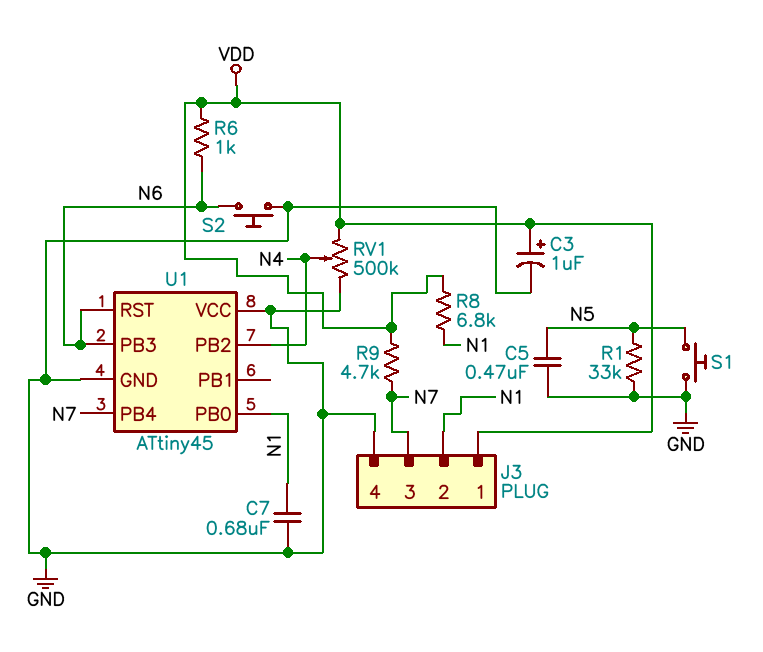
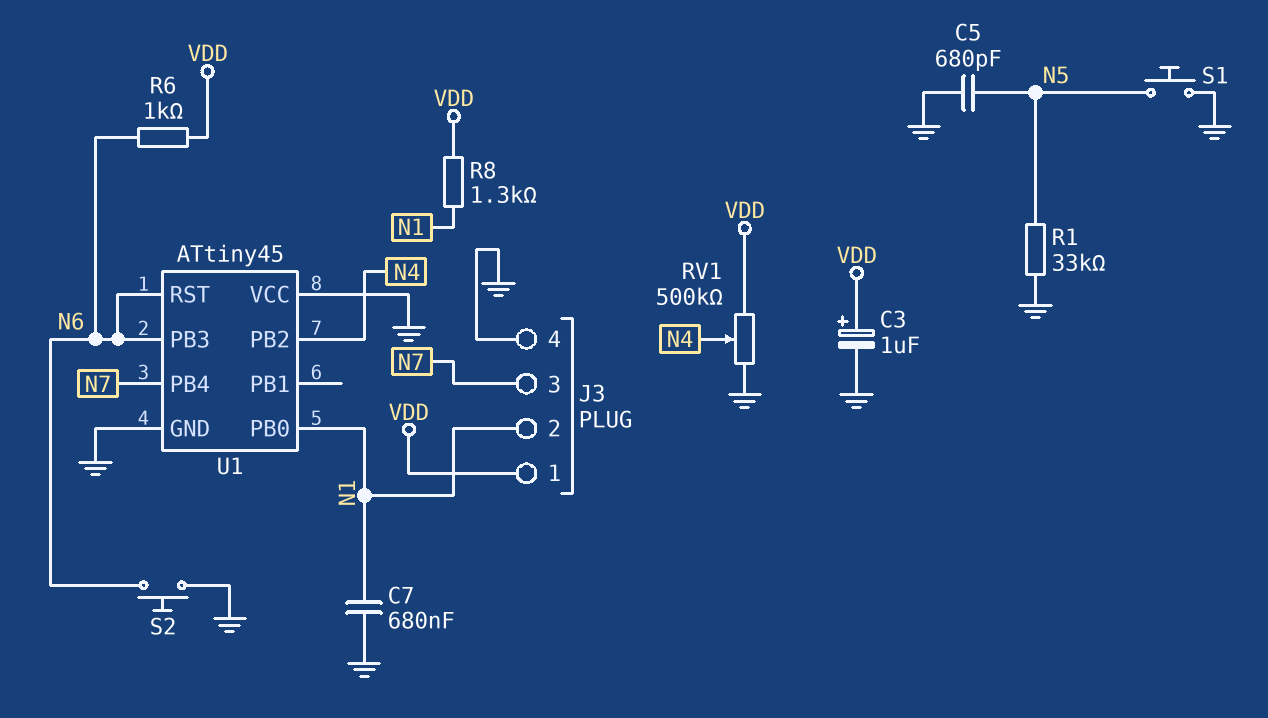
C5: 470nF (GND, N5) -> 680pF (GND, N5)
R8: 6.8k (N1, VDD) -> 1.3k (N1, VDD)
R9: 4.7k (N7, VDD) -> none

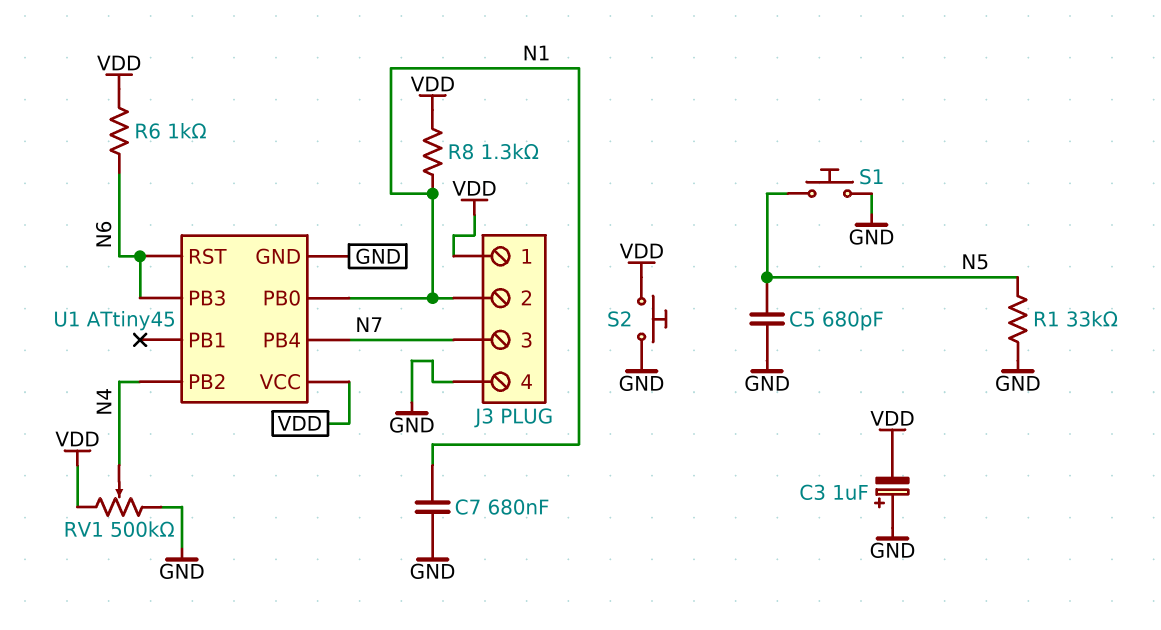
C3: 1uF (plus VDD, minus GND) -> 1uF (plus GND, minus VDD)
S2: button (GND, N6) -> button (GND, VDD)
U1 pin VCC: GND -> VDD

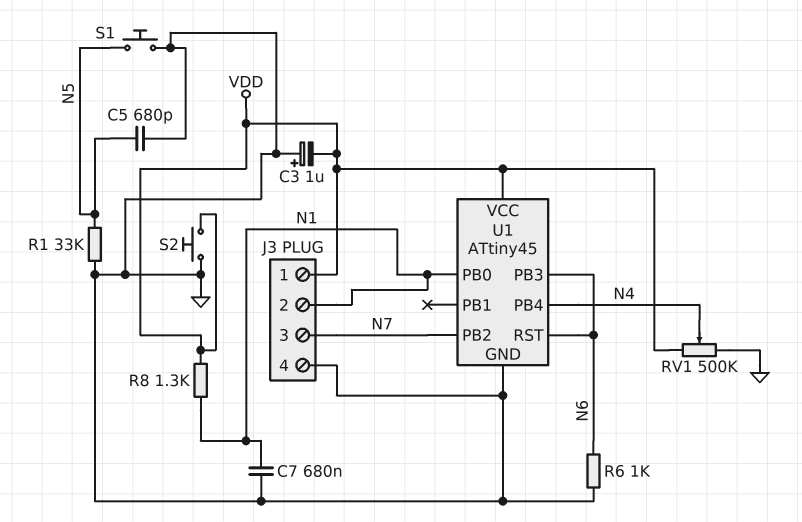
R6: 1k (N6, VDD) -> 1k (GND, N6)
U1 pin PB2: N4 -> N7
U1 pin PB4: N7 -> N4

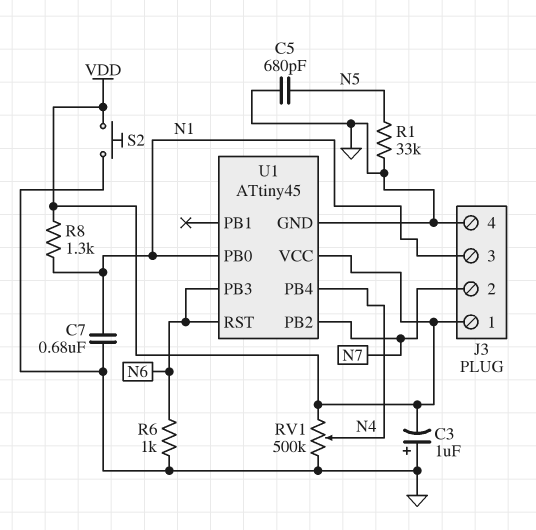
J3 pin 2: N1 -> N7
J3 pin 3: N7 -> N1
S1: button (GND, N5) -> none

